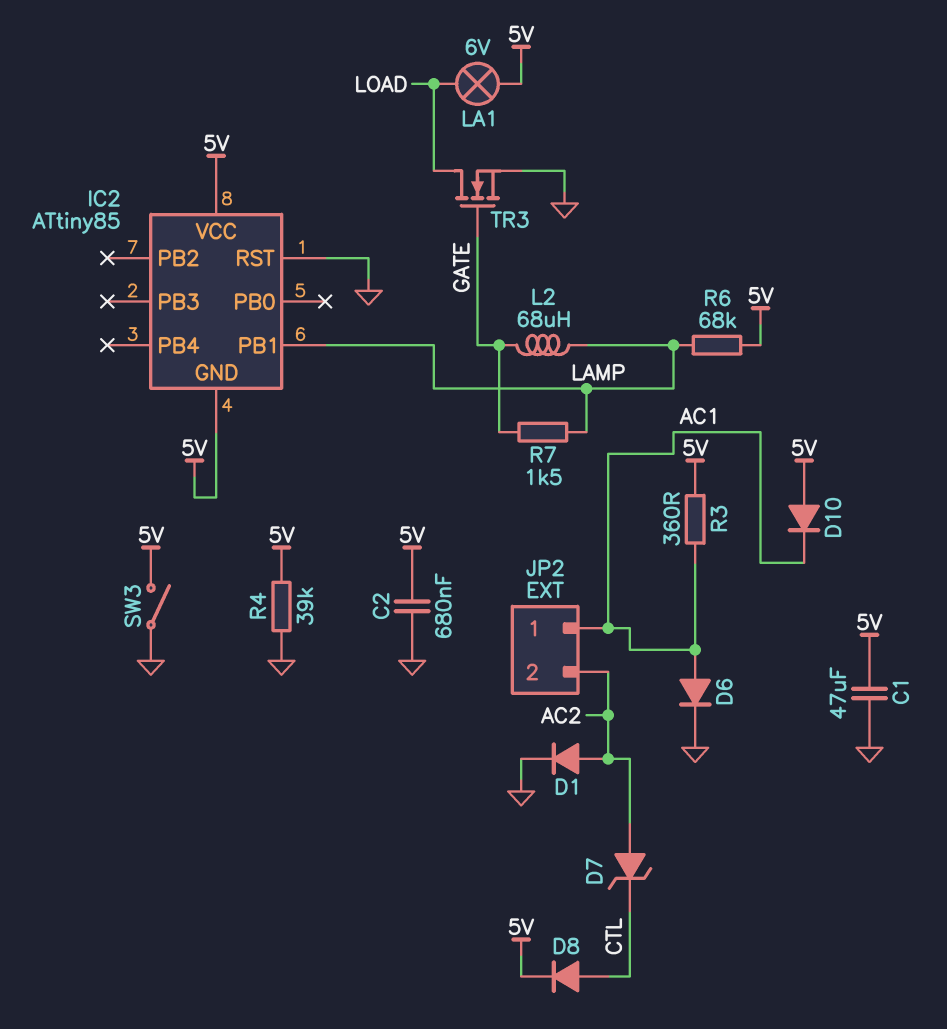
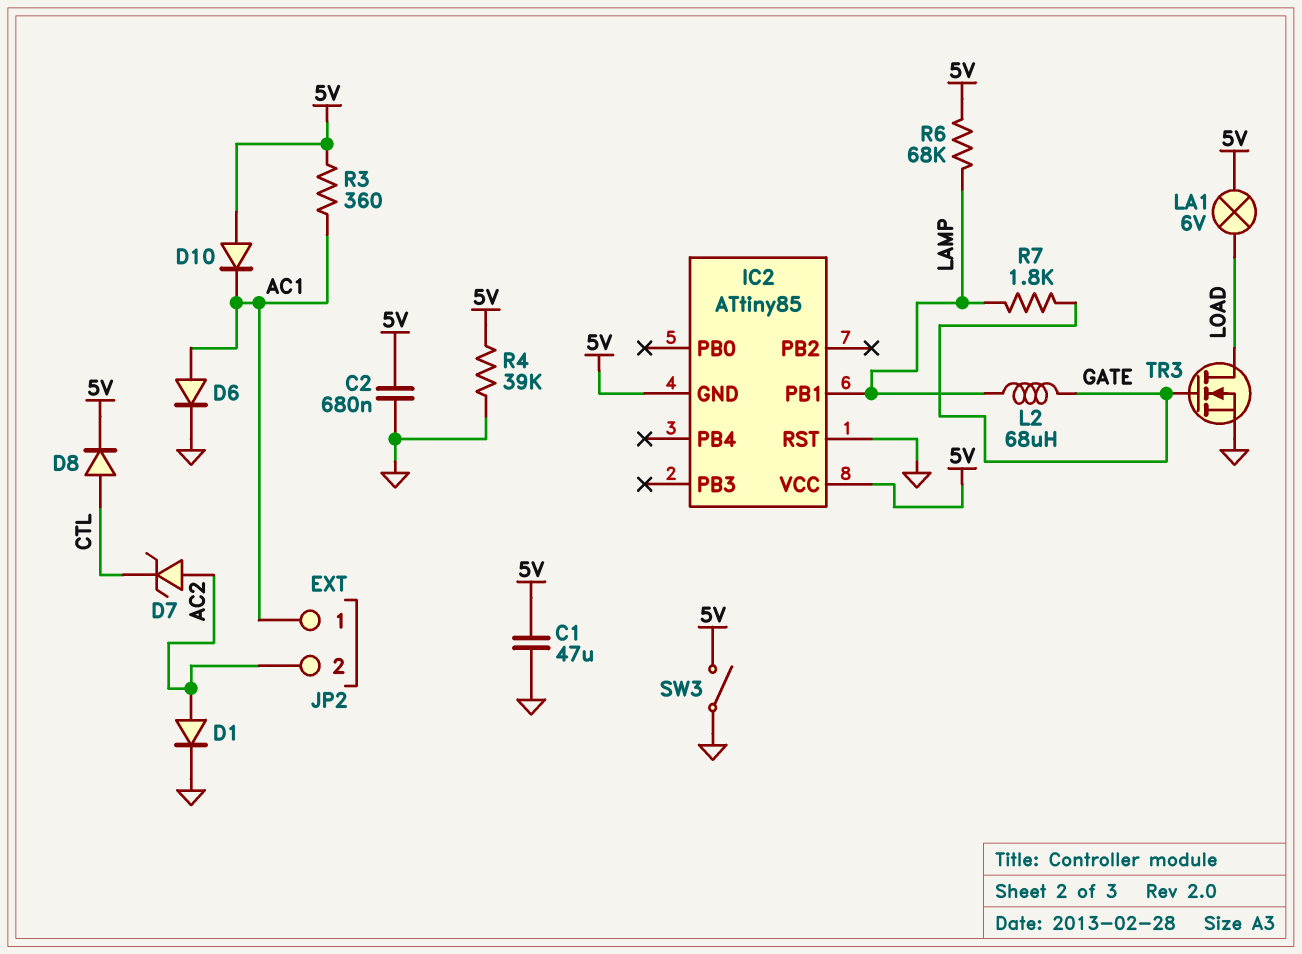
R7: 1.5k (GATE, LAMP) -> 1.8k (GATE, LAMP)

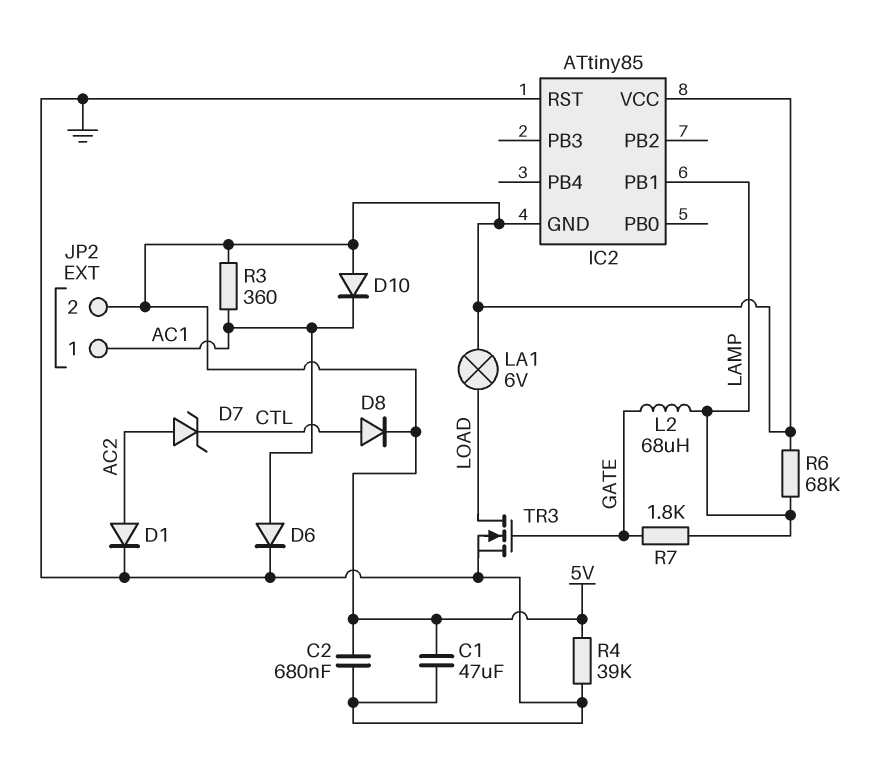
JP2 pin 2: AC2 -> 5V
SW3: switch (5V, GND) -> none

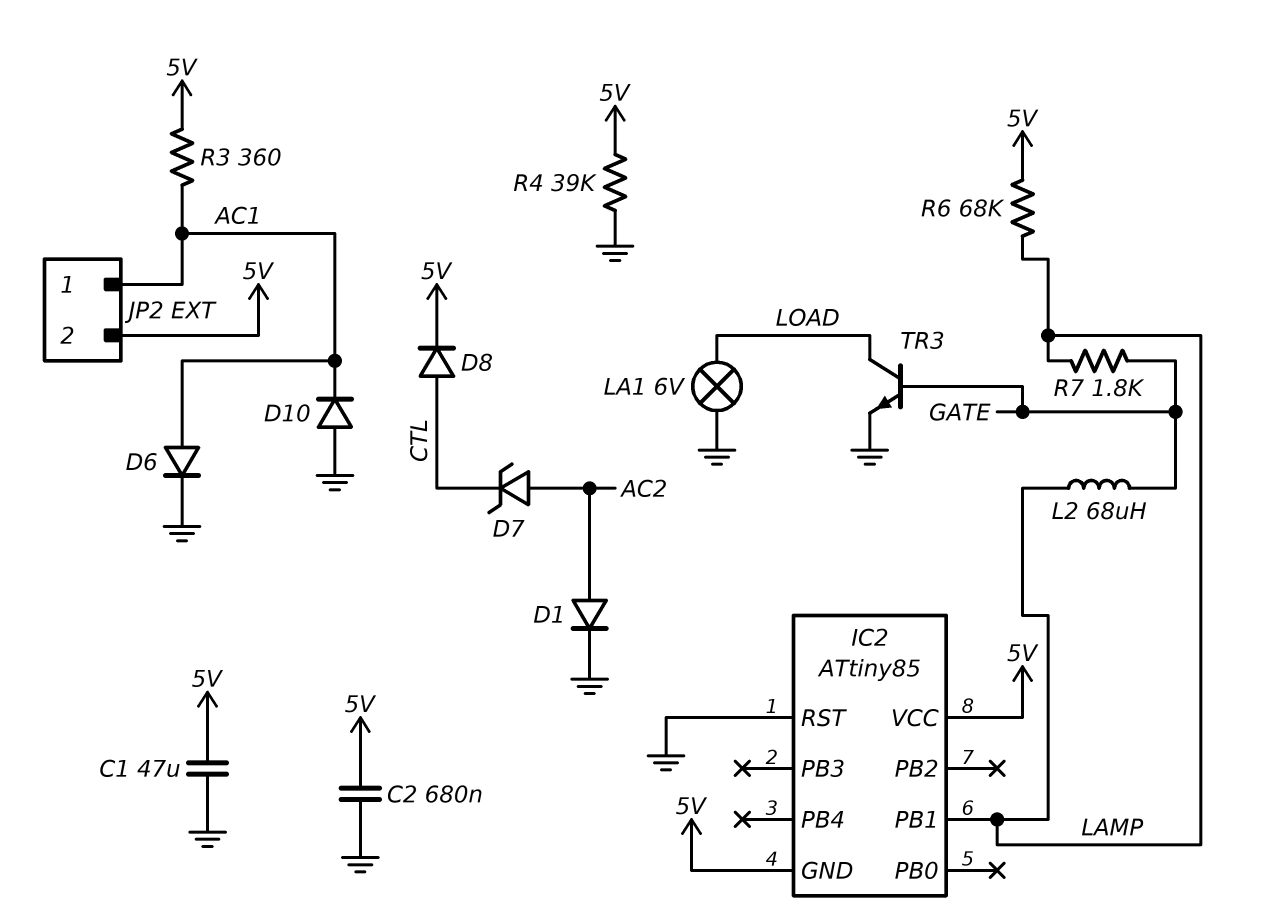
D10: diode (A 5V, K AC1) -> diode (A GND, K AC1)
LA1: lamp 6V (5V, LOAD) -> lamp 6V (GND, LOAD)
TR3: NMOS (G GATE, D LOAD, S GND) -> NPN (B GATE, C LOAD, E GND)

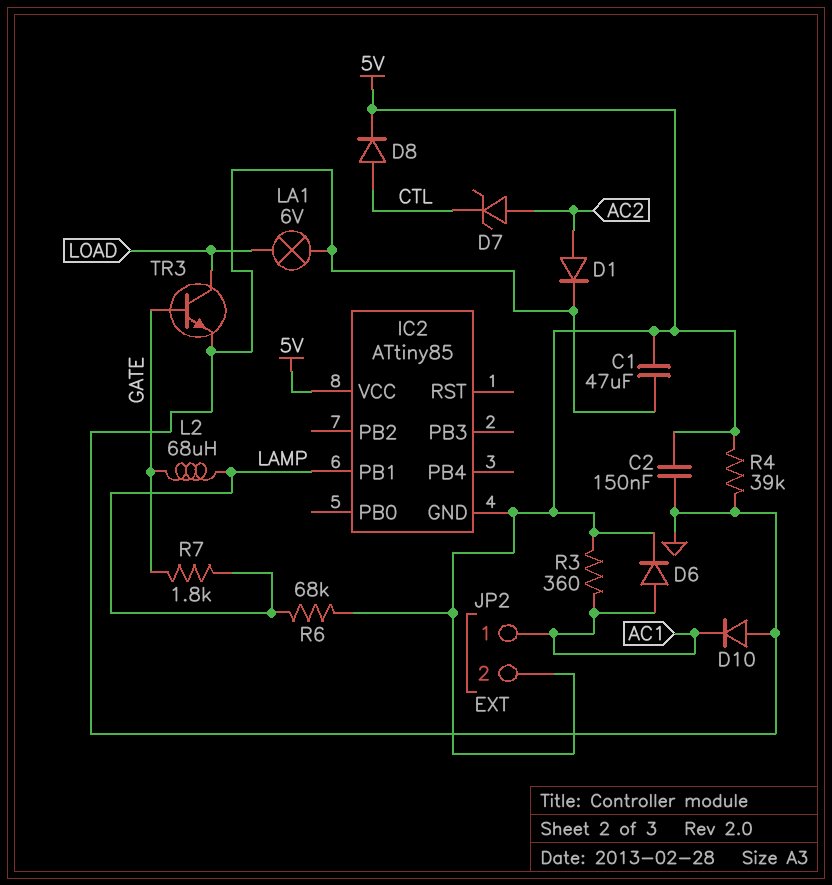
C2: 680nF (5V, GND) -> 150nF (5V, GND)
D6: diode (A AC1, K GND) -> diode (A AC1, K 5V)
IC2 pin RST: GND -> none

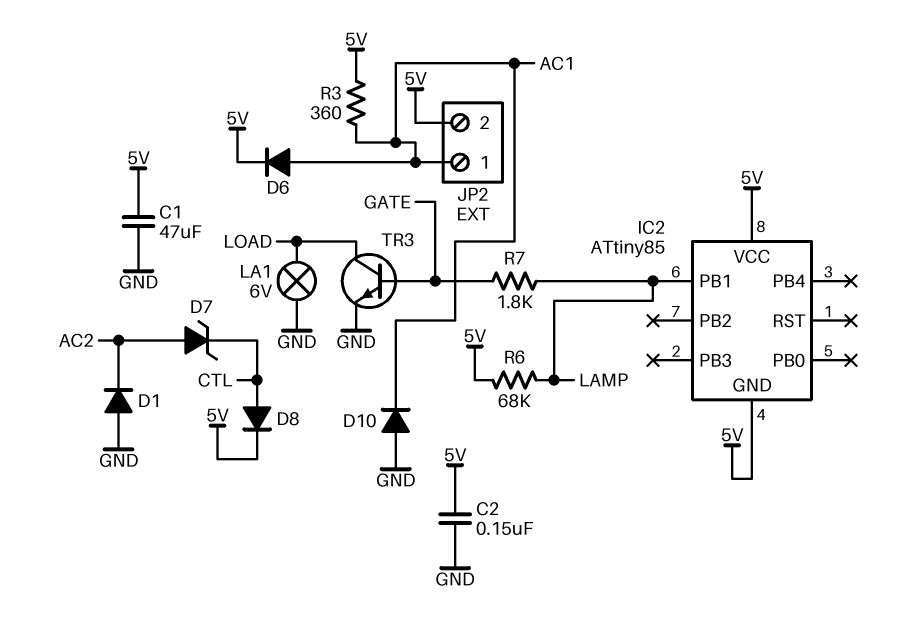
D1: diode (A AC2, K GND) -> diode (A GND, K AC2)
L2: 68uH (GATE, LAMP) -> none
R4: 39k (5V, GND) -> none

